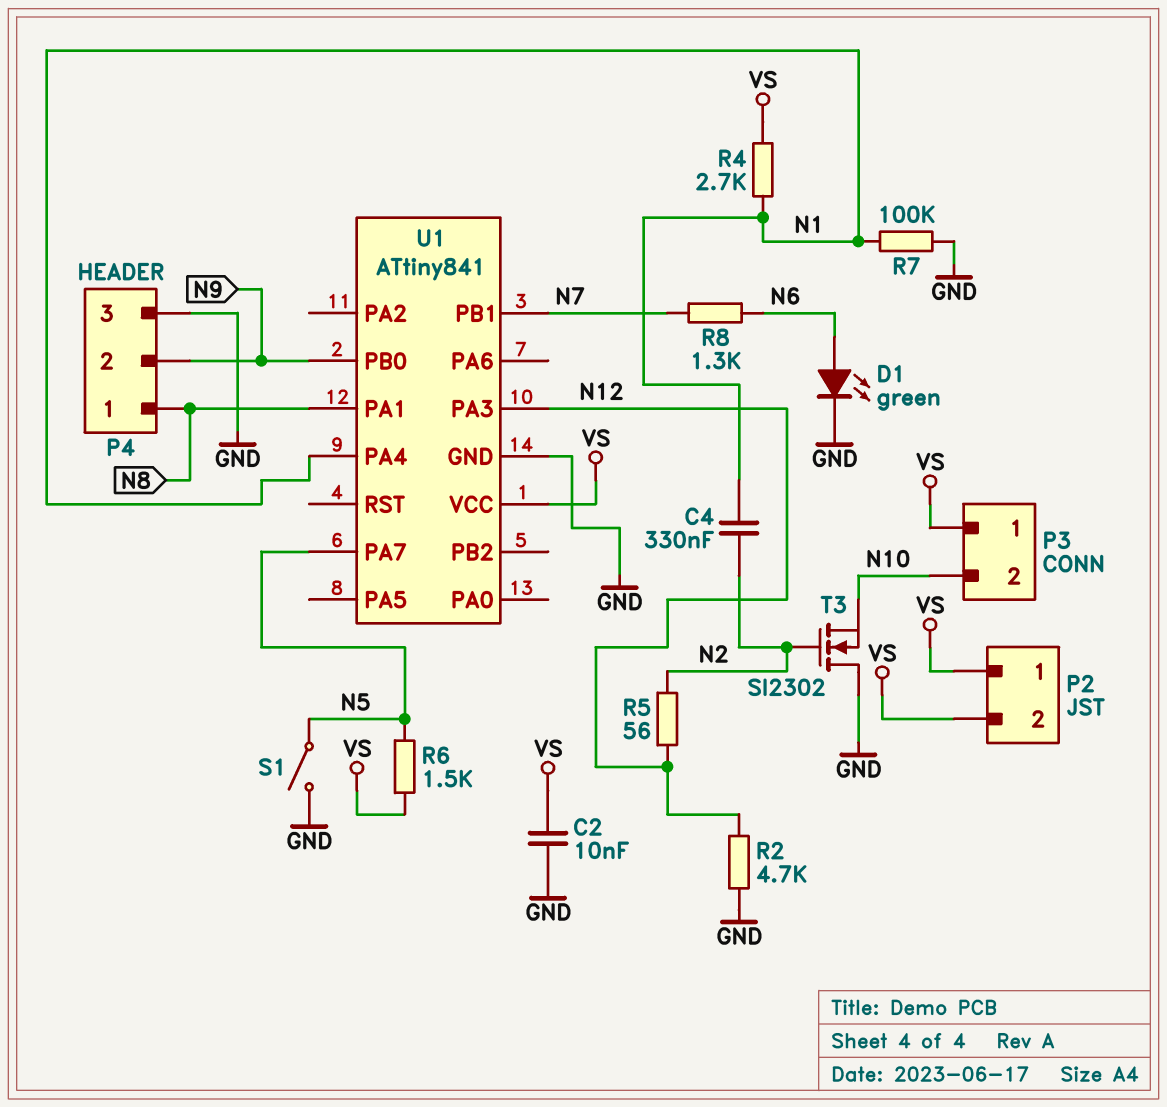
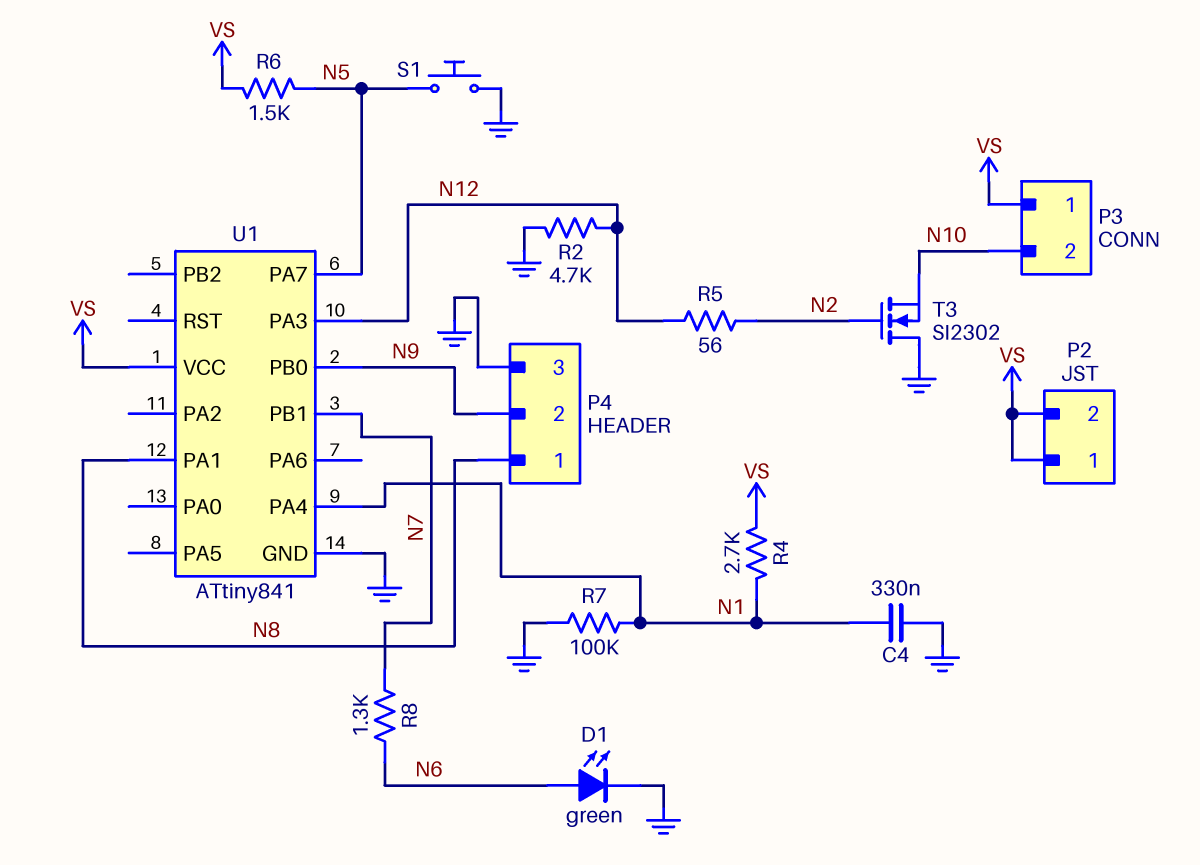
C2: 10nF (GND, VS) -> none
C4: 330nF (N1, N2) -> 330nF (GND, N1)
S1: switch (GND, N5) -> button (GND, N5)

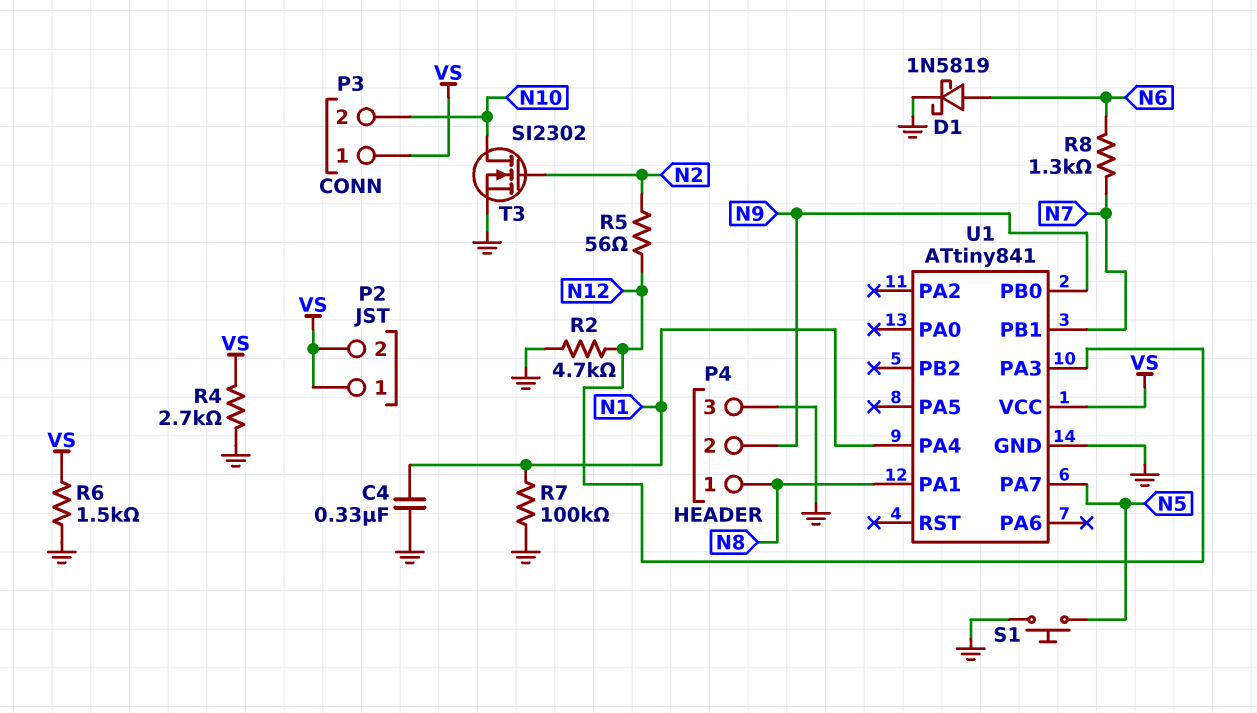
D1: LED green (A N6, K GND) -> schottky 1N5819 (A N6, K GND)
R4: 2.7k (N1, VS) -> 2.7k (GND, VS)
R6: 1.5k (N5, VS) -> 1.5k (GND, VS)
T3: NMOS SI2302 (G N2, D GND, S N10) -> NMOS SI2302 (G N2, D N10, S GND)

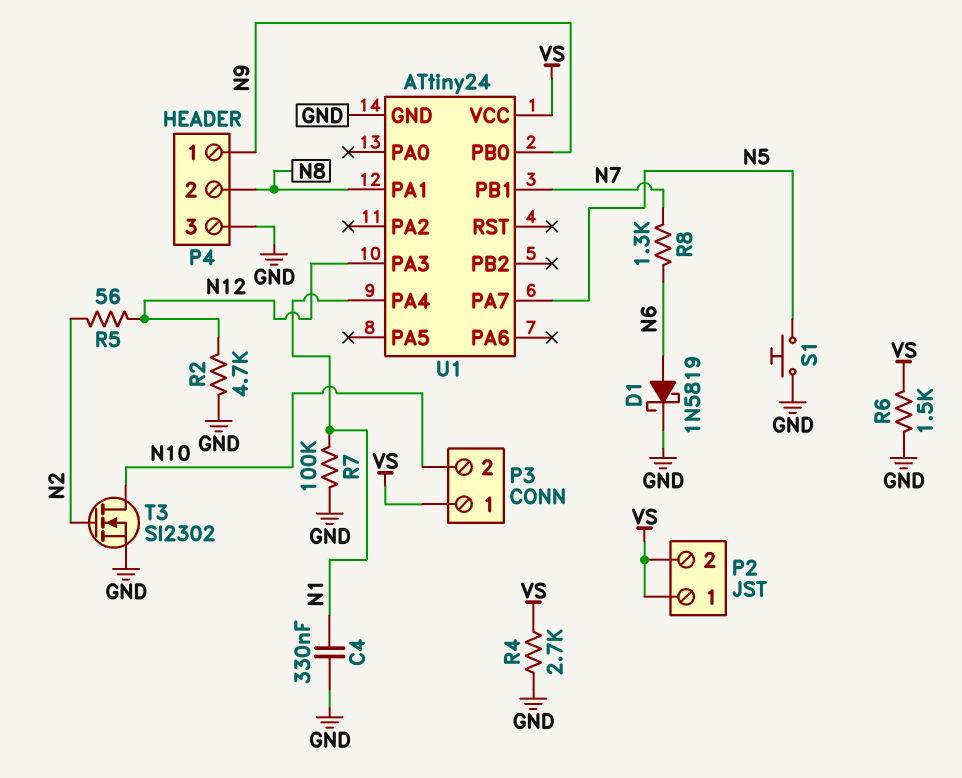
P4 pin 1: N8 -> N9
P4 pin 2: N9 -> N8
U1: ATtiny841 -> ATtiny24

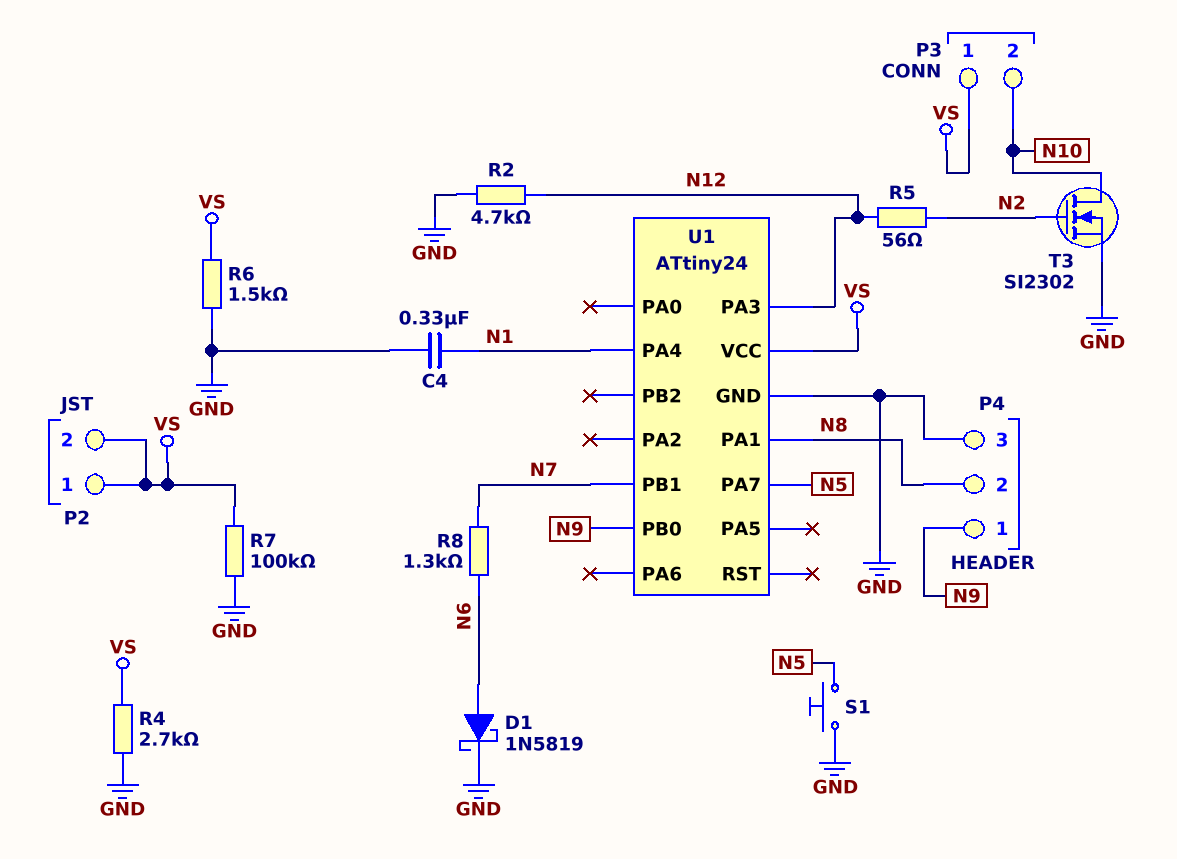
R7: 100k (GND, N1) -> 100k (GND, VS)

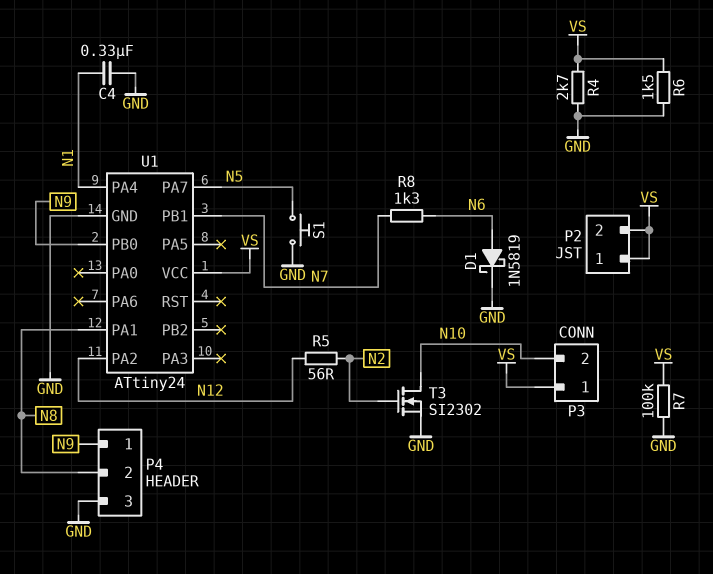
R2: 4.7k (GND, N12) -> none
U1 pin PA2: none -> N12
U1 pin PA3: N12 -> none

